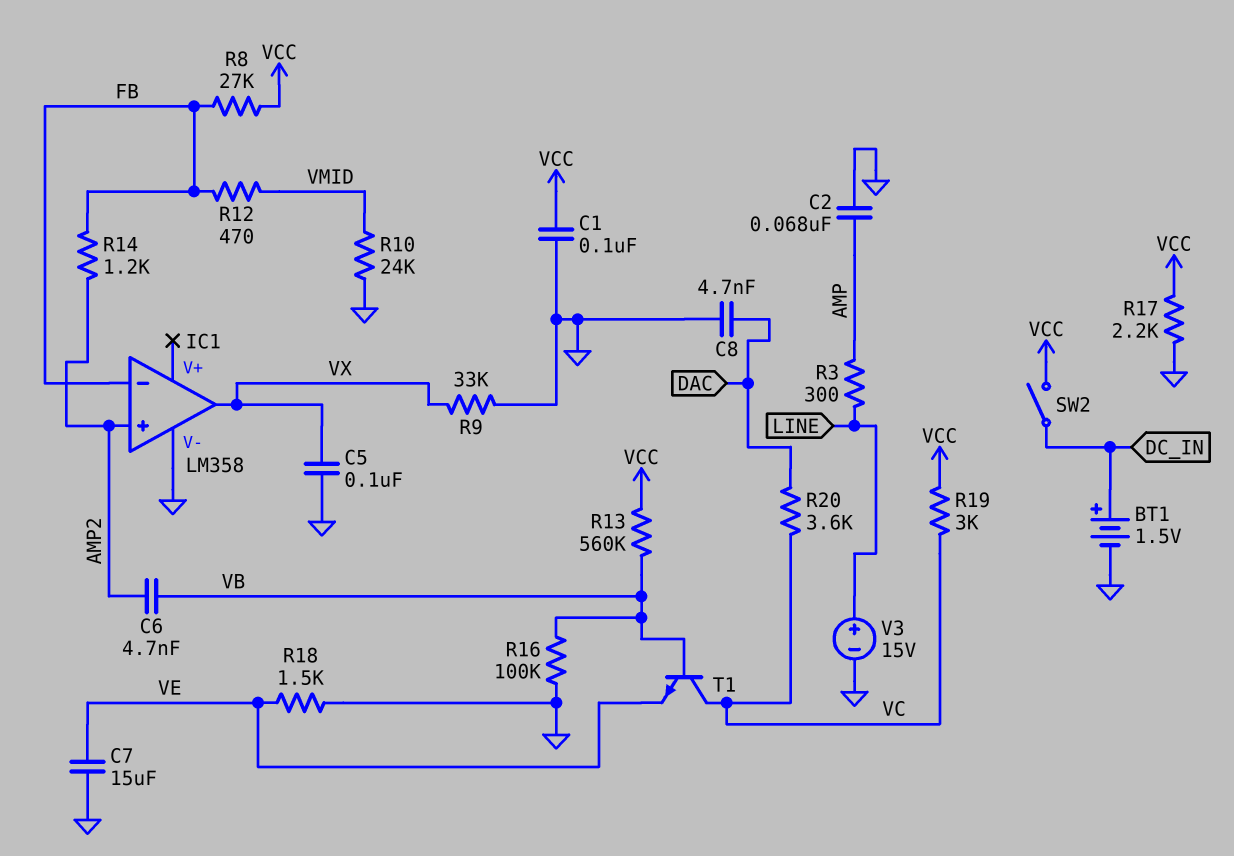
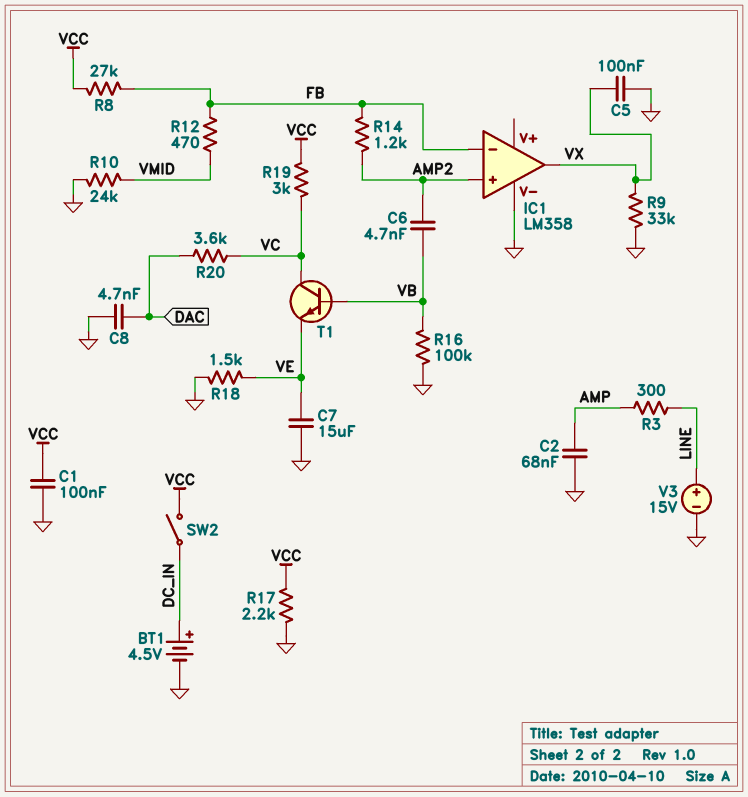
BT1: 1.5V (plus DC_IN, minus GND) -> 4.5V (plus DC_IN, minus GND)
R13: 560k (VB, VCC) -> none

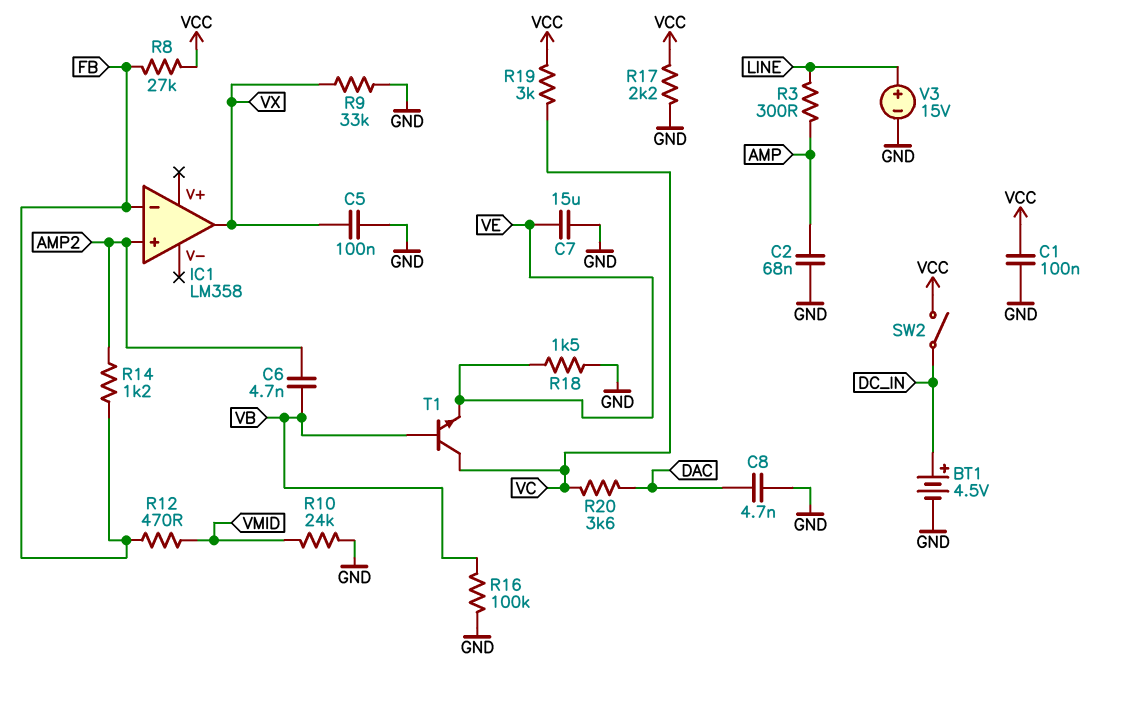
IC1 pin V-: GND -> none

